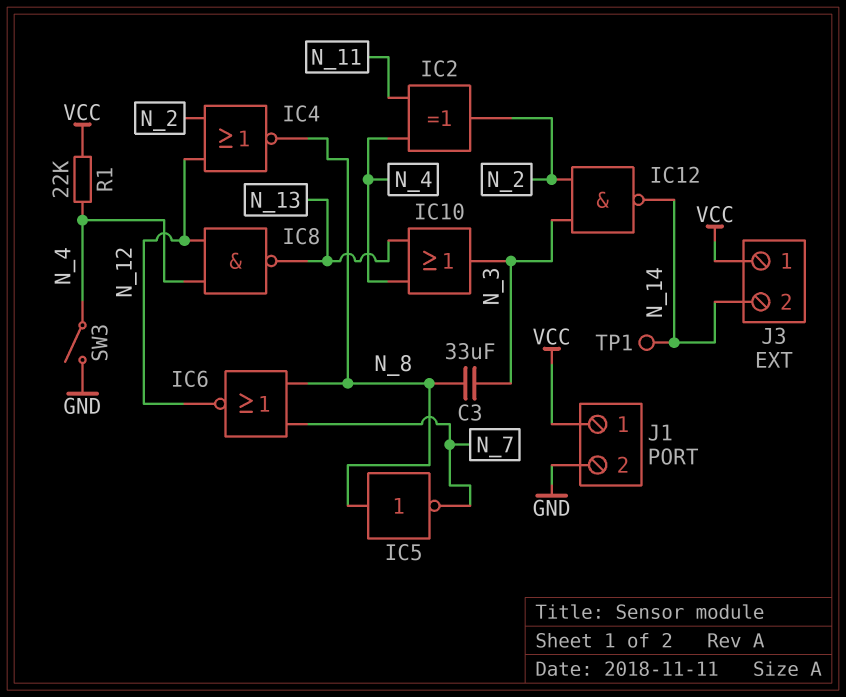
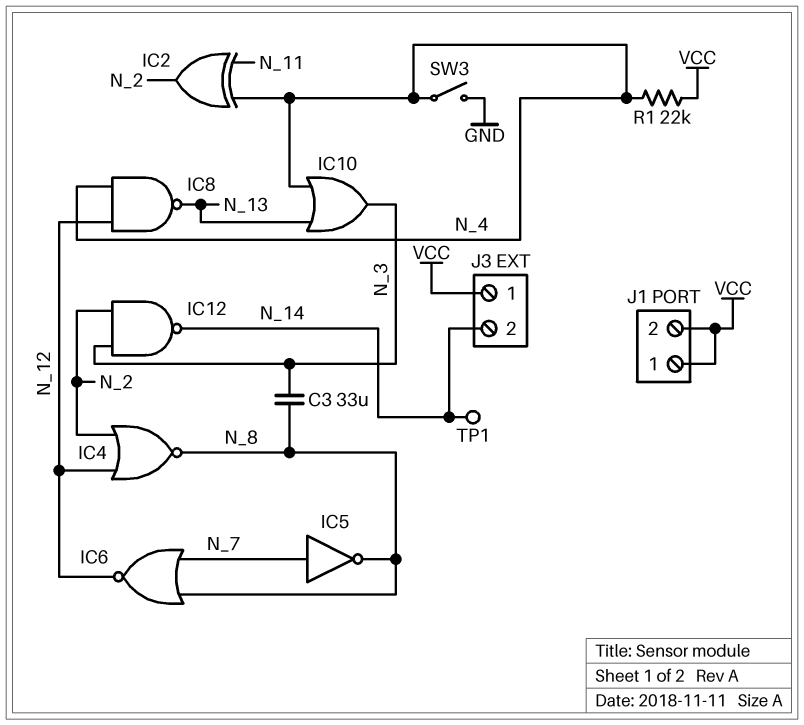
IC5: NOT (in N_8, out N_7) -> NOT (in N_7, out N_8)
J1 pin 2: GND -> VCC

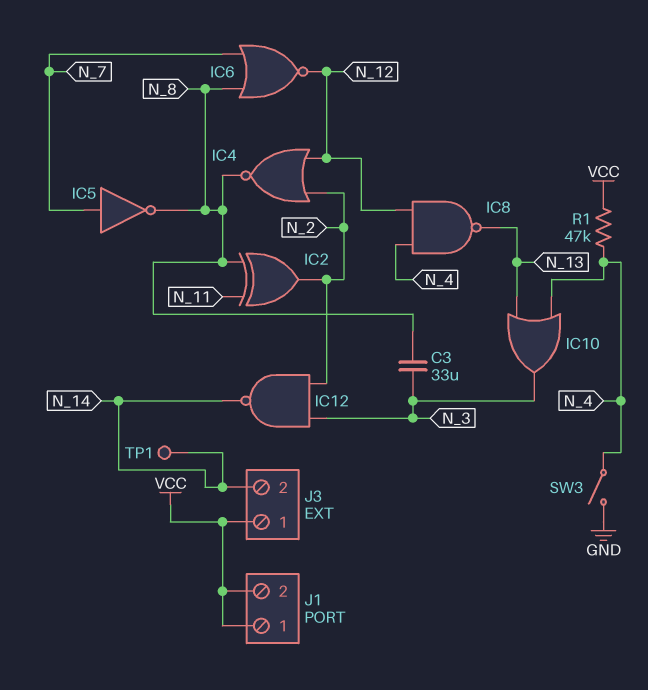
IC2: XOR (in N_4, in N_11, out N_2) -> XOR (in N_8, in N_11, out N_2)
R1: 22k (N_4, VCC) -> 47k (N_4, VCC)

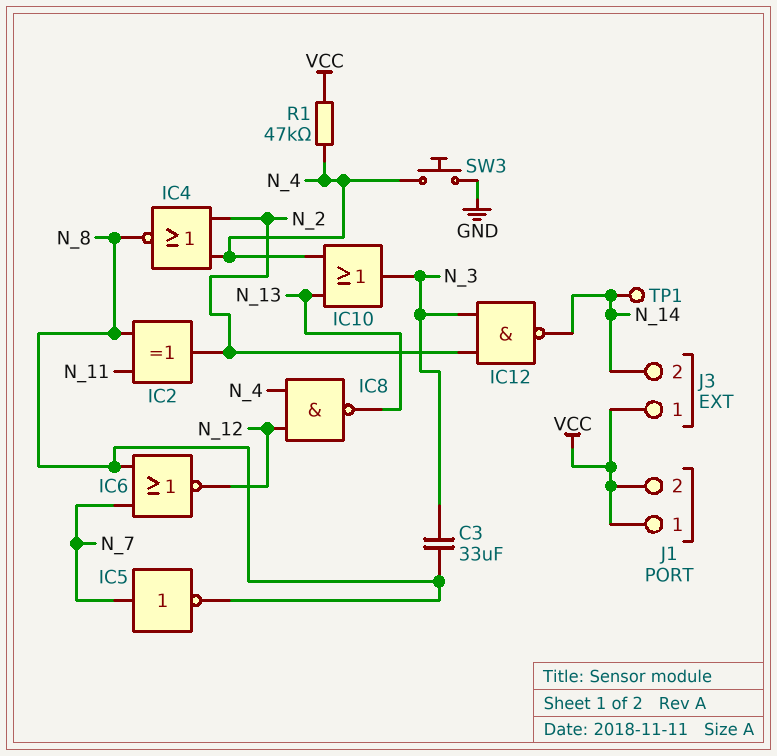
IC4: NOR (in N_2, in N_12, out N_8) -> NOR (in N_2, in N_4, out N_8)
SW3: switch (GND, N_4) -> button (GND, N_4)

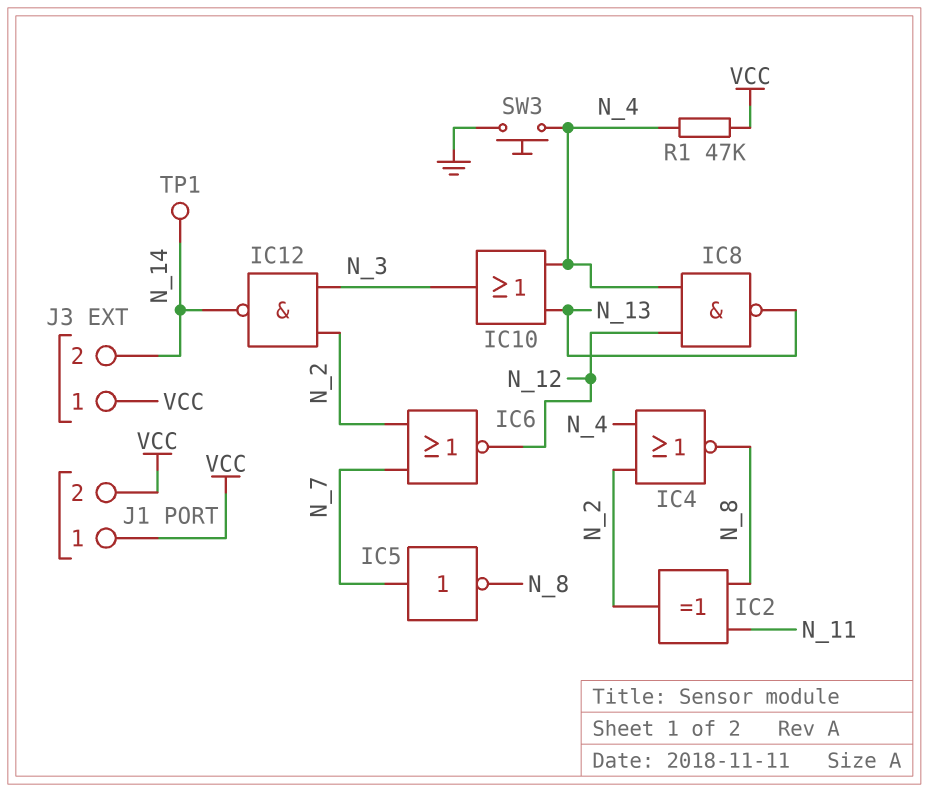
C3: 33uF (N_3, N_8) -> none
IC6: NOR (in N_7, in N_8, out N_12) -> NOR (in N_2, in N_7, out N_12)

